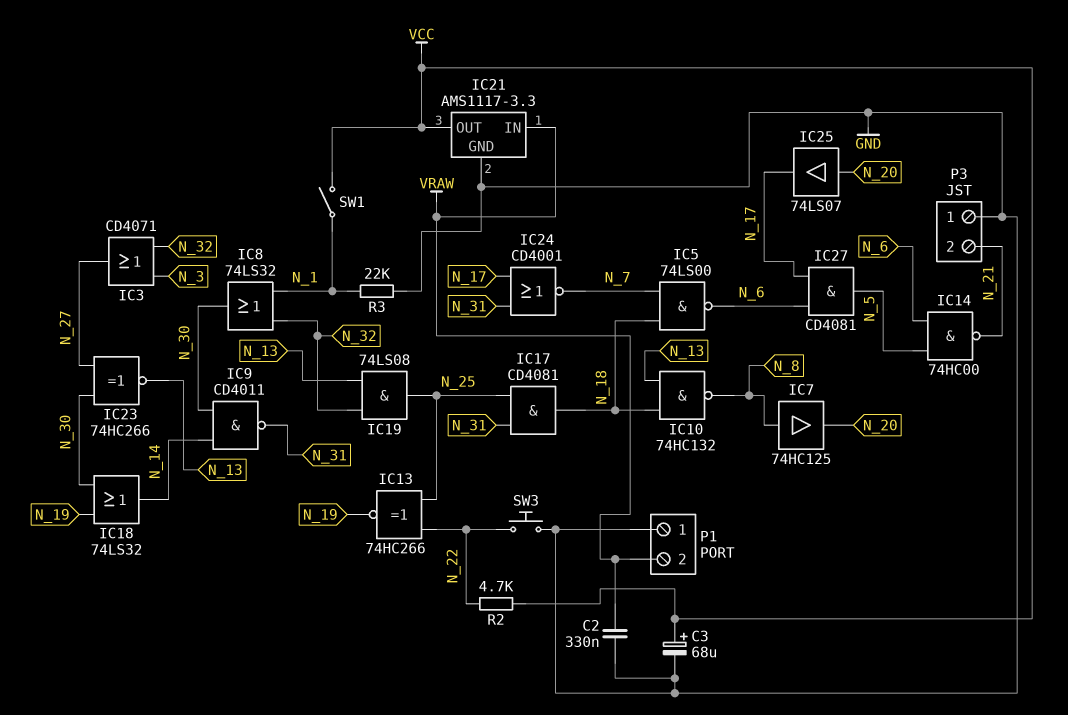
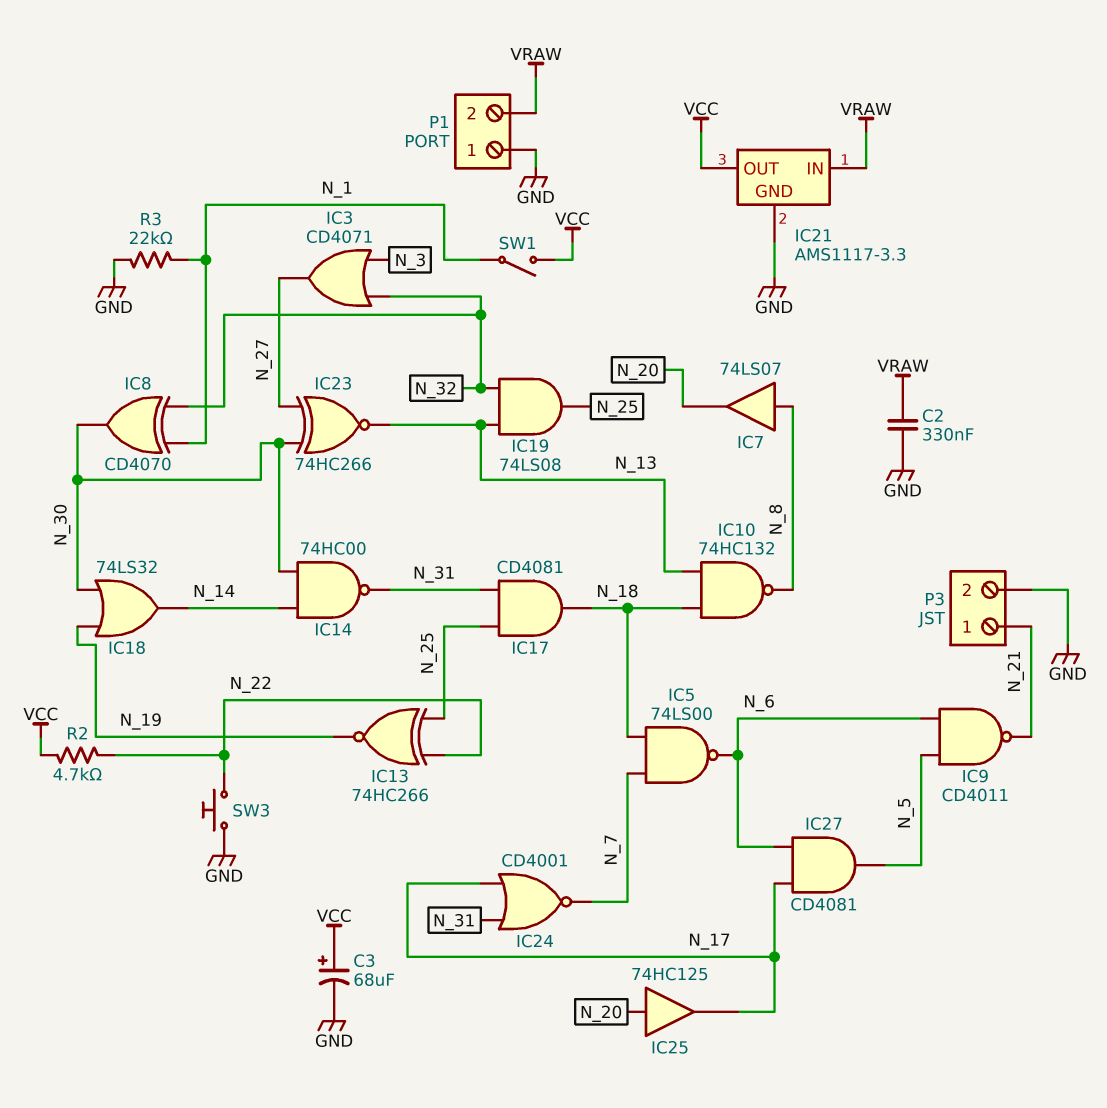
IC7: buffer 74HC125 (in N_8, out N_20) -> buffer 74LS07 (in N_8, out N_20)
IC8: OR 74LS32 (in N_1, in N_32, out N_30) -> XOR CD4070 (in N_1, in N_32, out N_30)
IC9: NAND CD4011 (in N_14, in N_30, out N_31) -> NAND CD4011 (in N_5, in N_6, out N_21)
IC14: NAND 74HC00 (in N_5, in N_6, out N_21) -> NAND 74HC00 (in N_14, in N_30, out N_31)
IC25: buffer 74LS07 (in N_20, out N_17) -> buffer 74HC125 (in N_20, out N_17)
P3 pin 1: GND -> N_21
P3 pin 2: N_21 -> GND

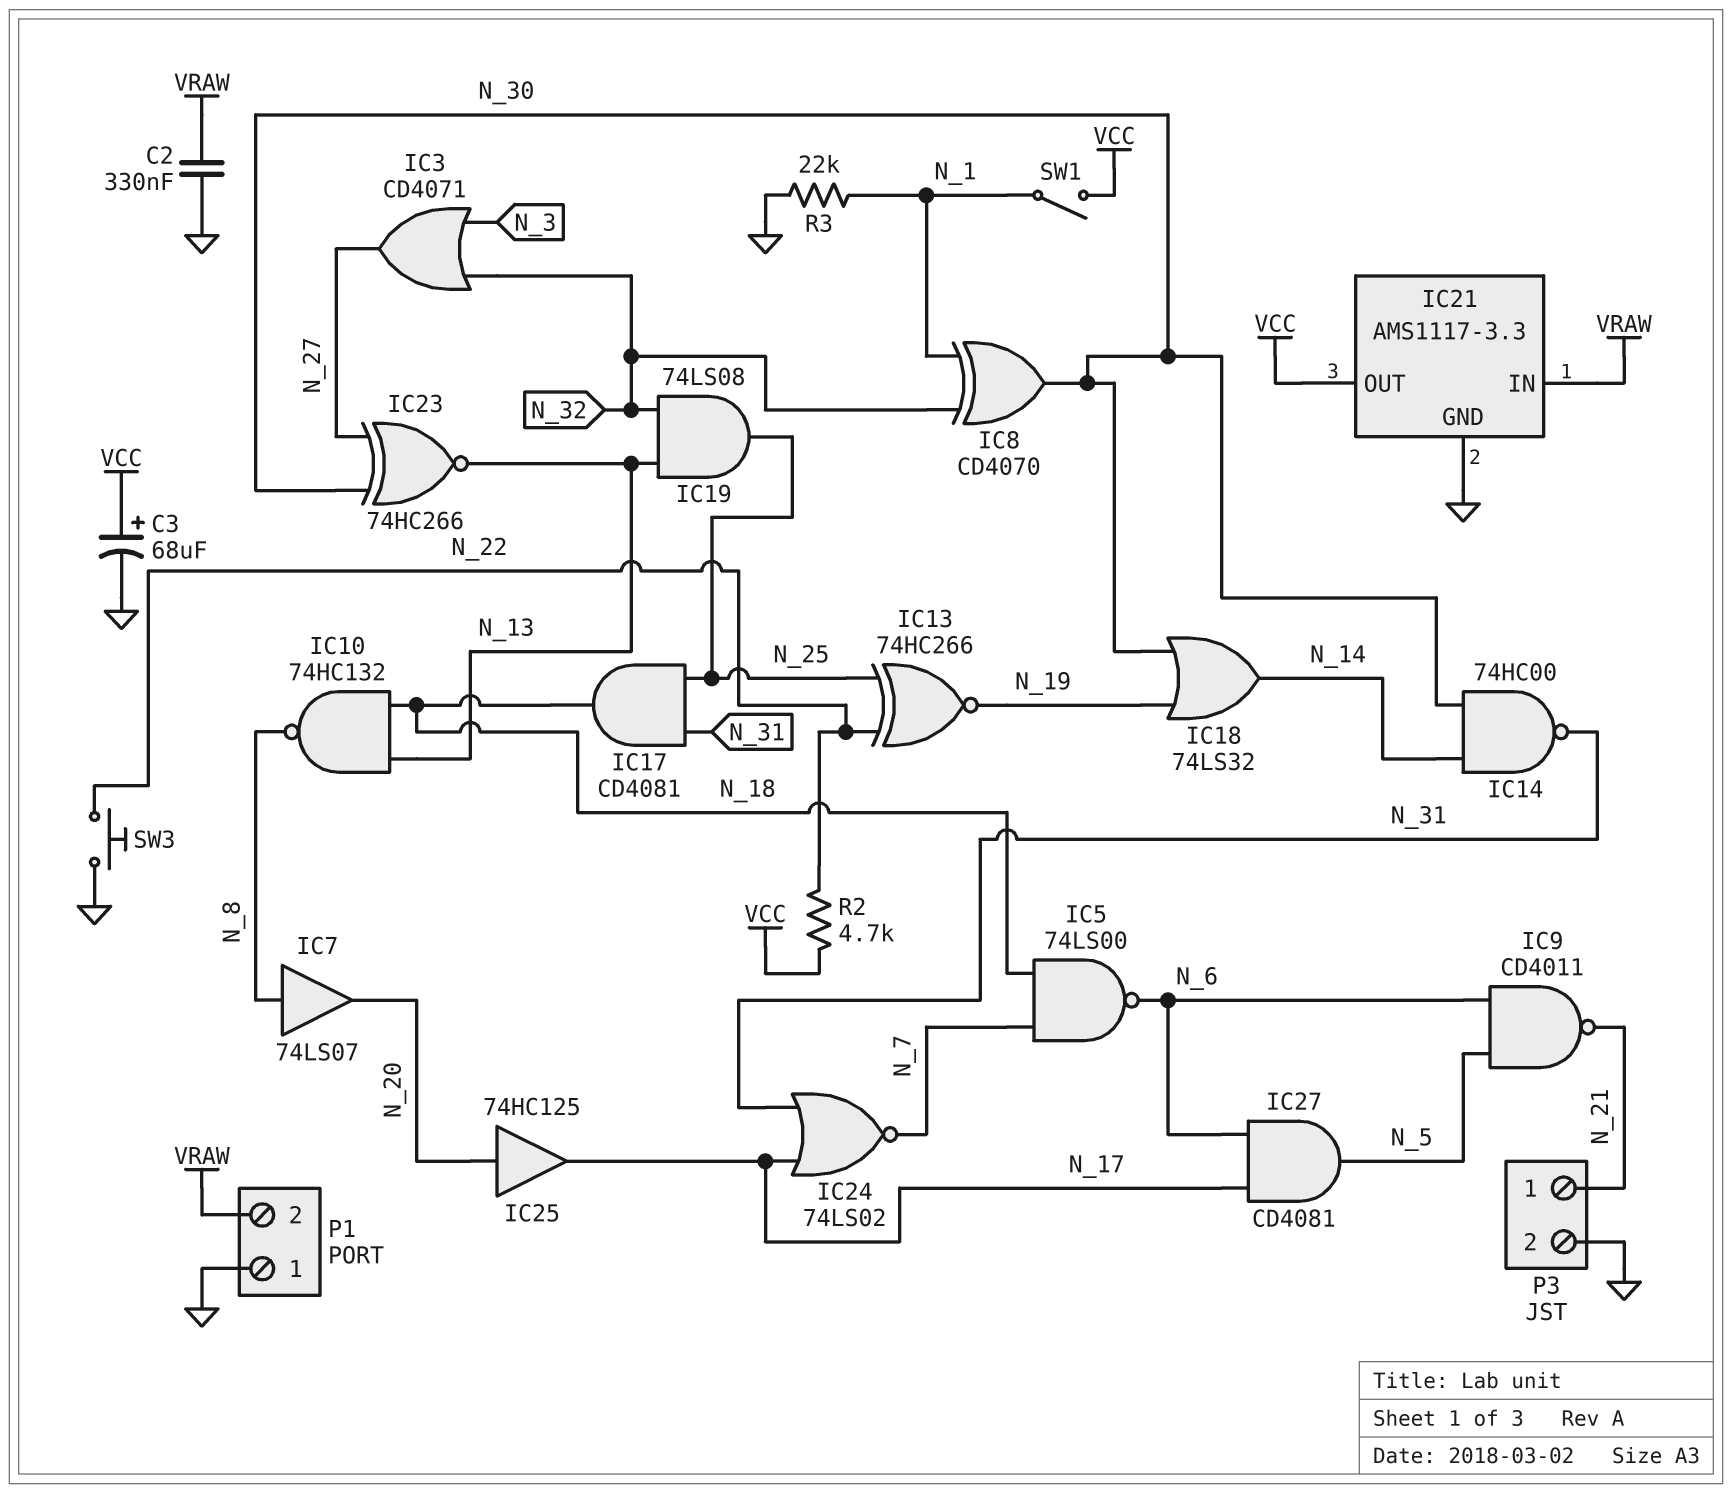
IC24: NOR CD4001 (in N_17, in N_31, out N_7) -> NOR 74LS02 (in N_17, in N_31, out N_7)

